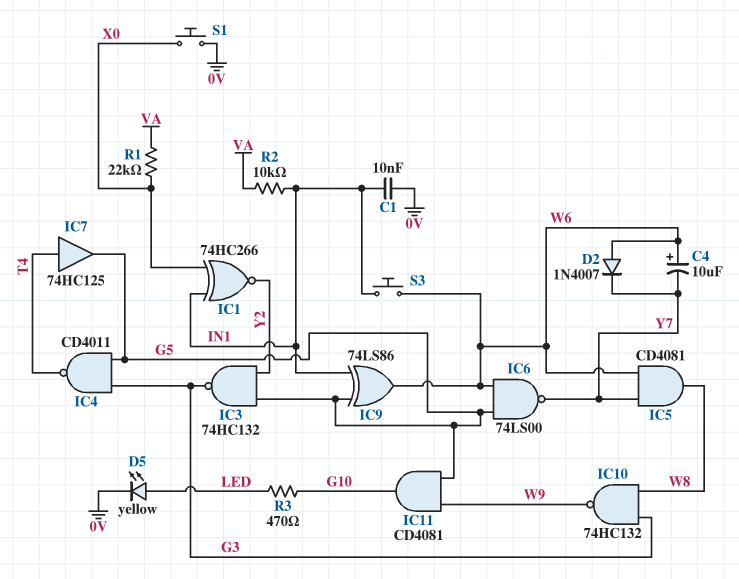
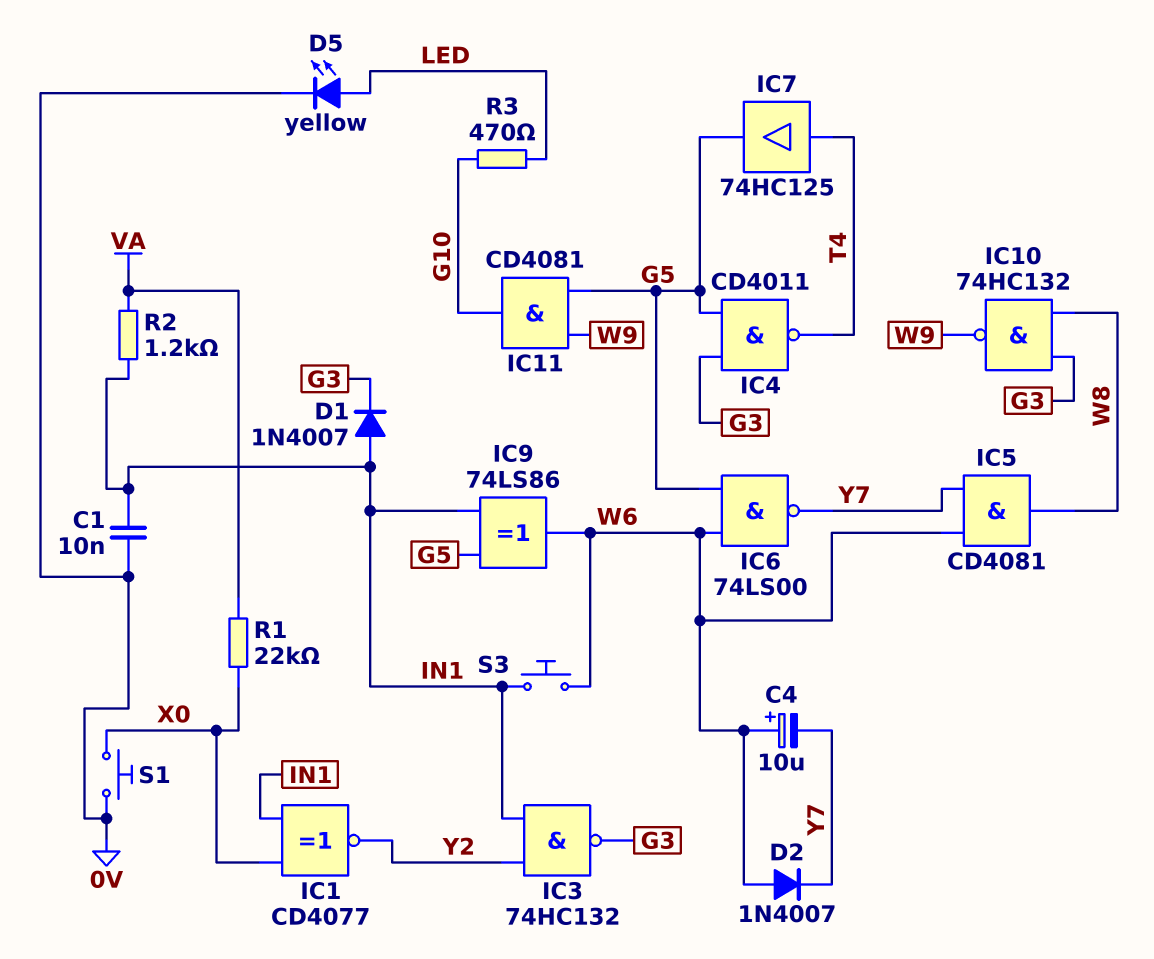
D1: none -> diode 1N4007 (A IN1, K G3)
IC1: XNOR 74HC266 (in IN1, in X0, out Y2) -> XNOR CD4077 (in IN1, in X0, out Y2)
IC3: NAND 74HC132 (in G5, in Y2, out G3) -> NAND 74HC132 (in IN1, in Y2, out G3)
R2: 10k (IN1, VA) -> 1.2k (IN1, VA)

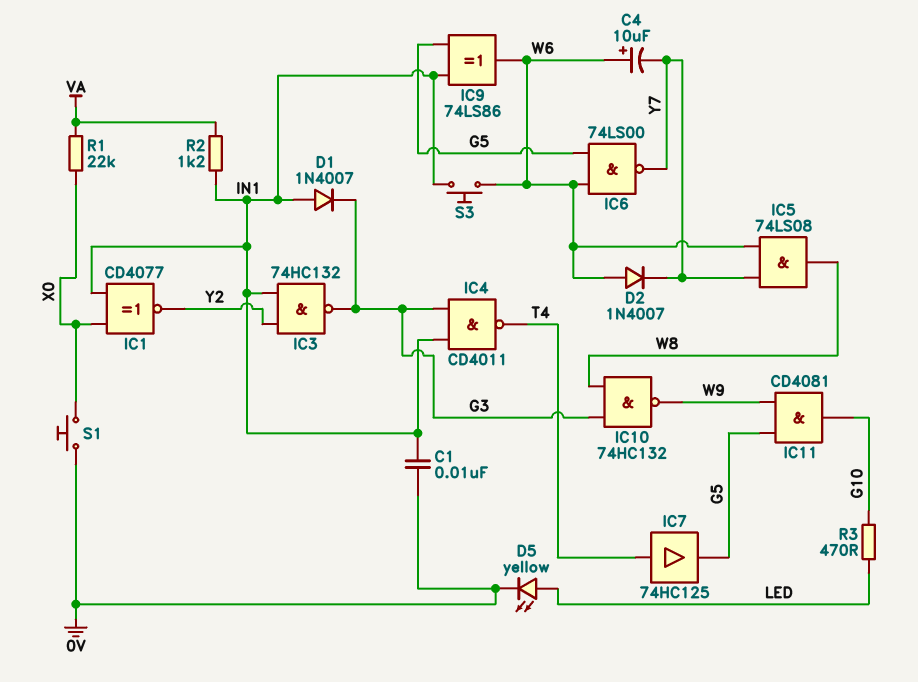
IC4: NAND CD4011 (in G3, in G5, out T4) -> NAND CD4011 (in G3, in IN1, out T4)
IC5: AND CD4081 (in W6, in Y7, out W8) -> AND 74LS08 (in W6, in Y7, out W8)

